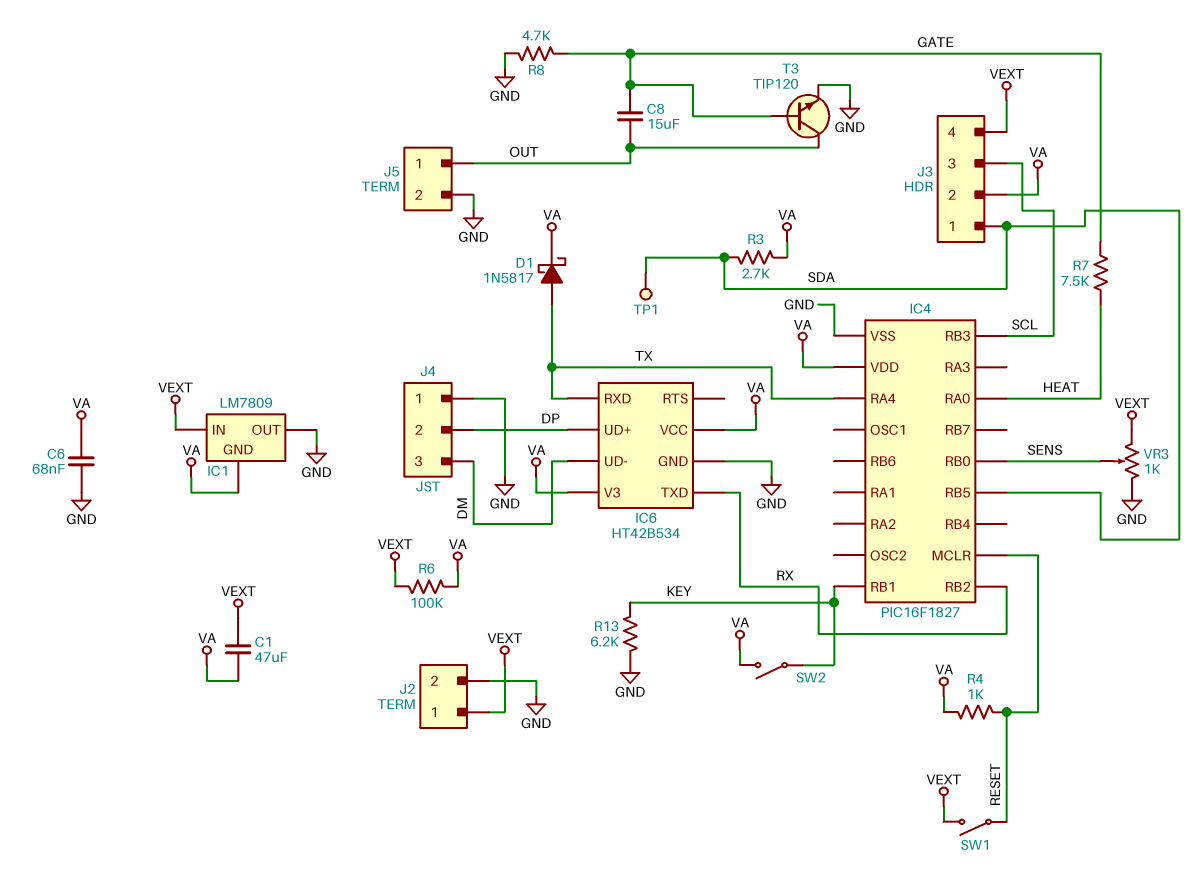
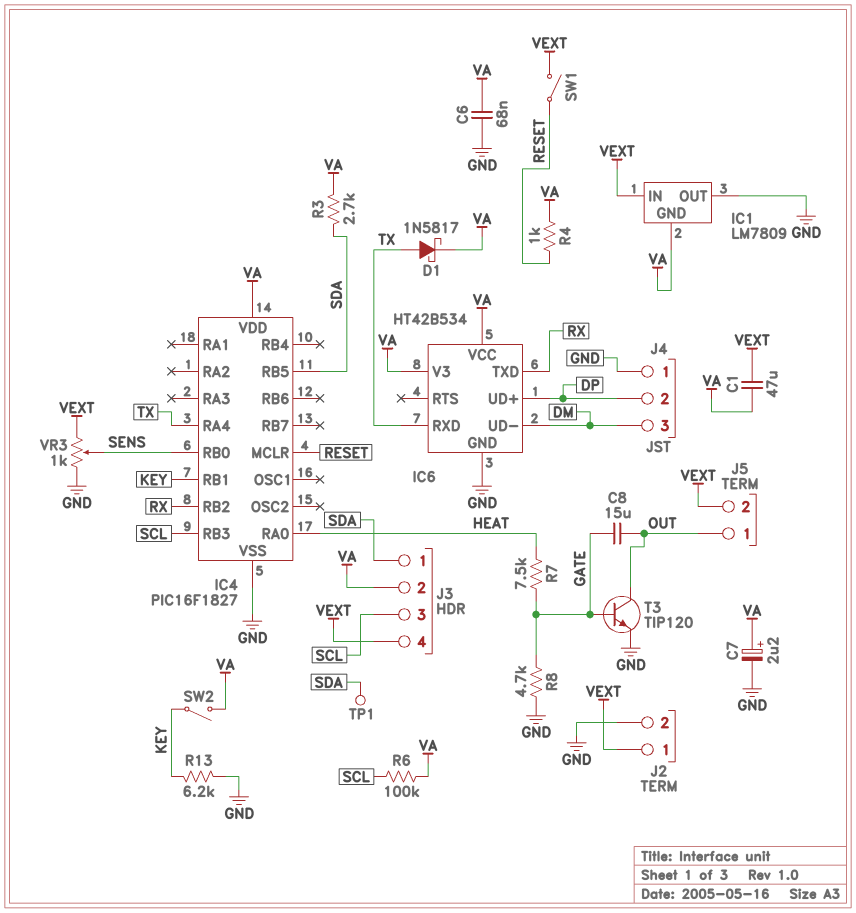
C7: none -> 2.2uF (plus VA, minus GND)
J5 pin 2: GND -> VEXT
R6: 100k (VA, VEXT) -> 100k (SCL, VA)

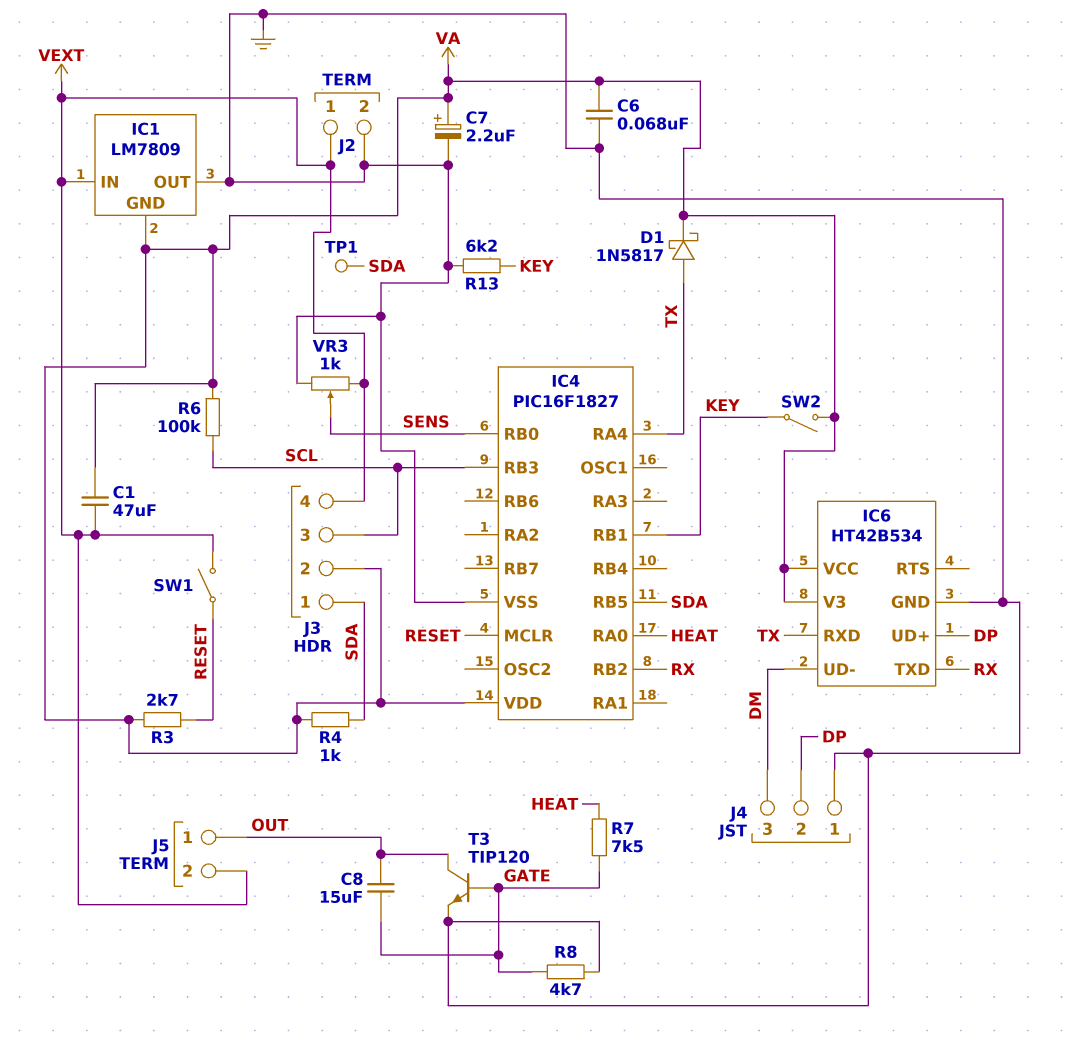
R3: 2.7k (SDA, VA) -> 2.7k (RESET, VA)
R4: 1k (RESET, VA) -> 1k (SDA, VA)

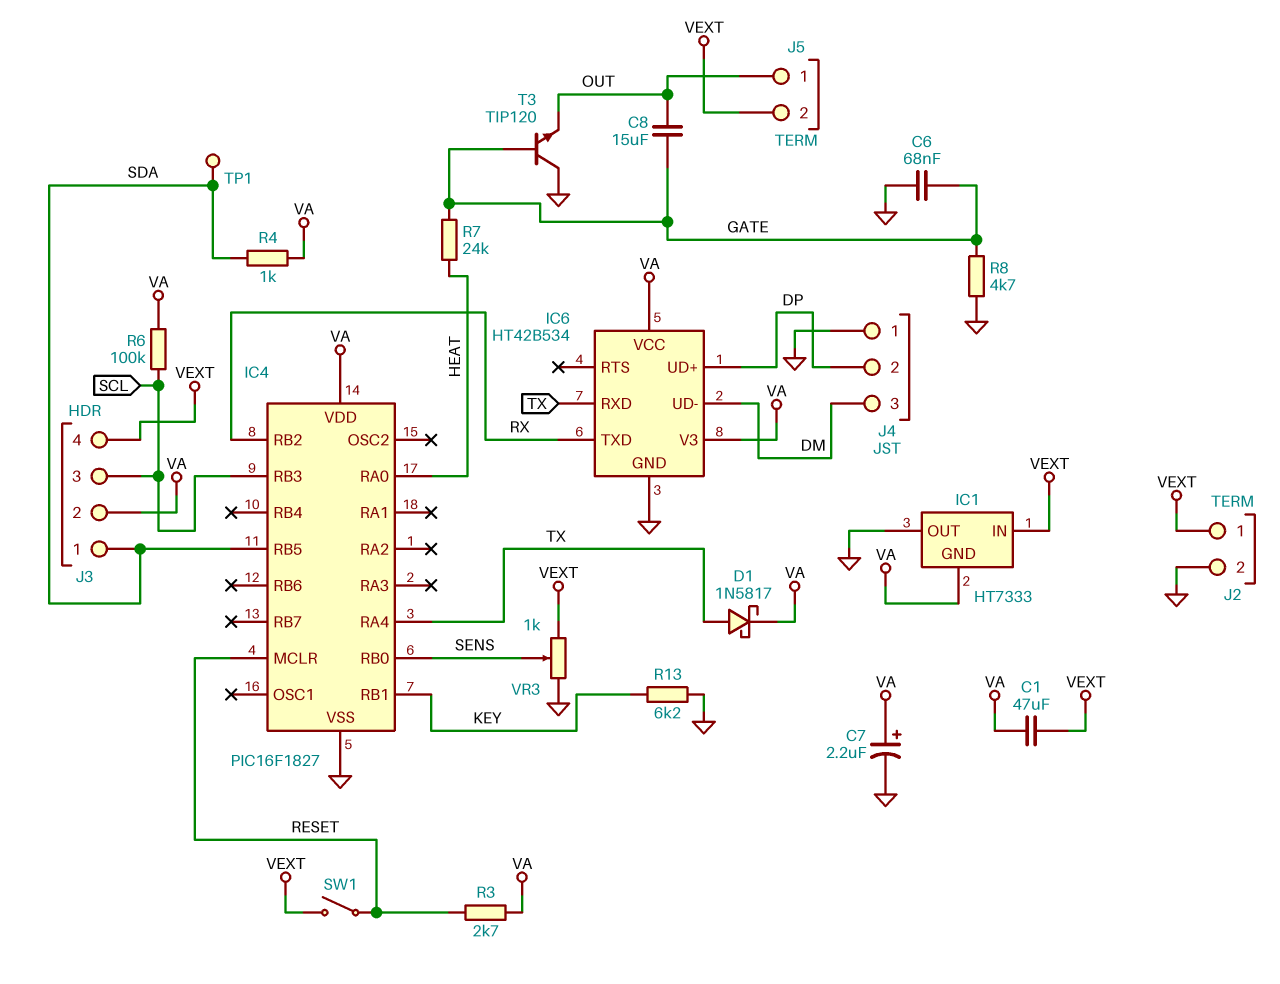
C6: 68nF (GND, VA) -> 68nF (GATE, GND)
IC1: LM7809 -> HT7333
R7: 7.5k (GATE, HEAT) -> 24k (GATE, HEAT)
SW2: switch (KEY, VA) -> none
T3: NPN TIP120 (B GATE, C OUT, E GND) -> NPN TIP120 (B GATE, C GND, E OUT)

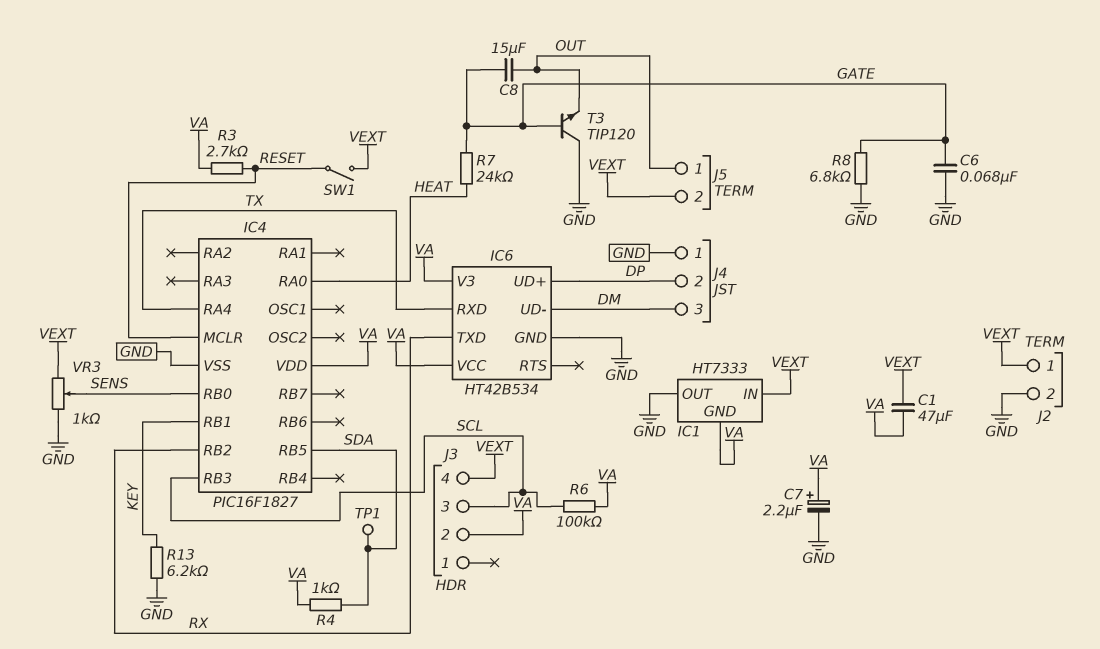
D1: schottky 1N5817 (A TX, K VA) -> none
J3 pin 1: SDA -> none
R8: 4.7k (GATE, GND) -> 6.8k (GATE, GND)

